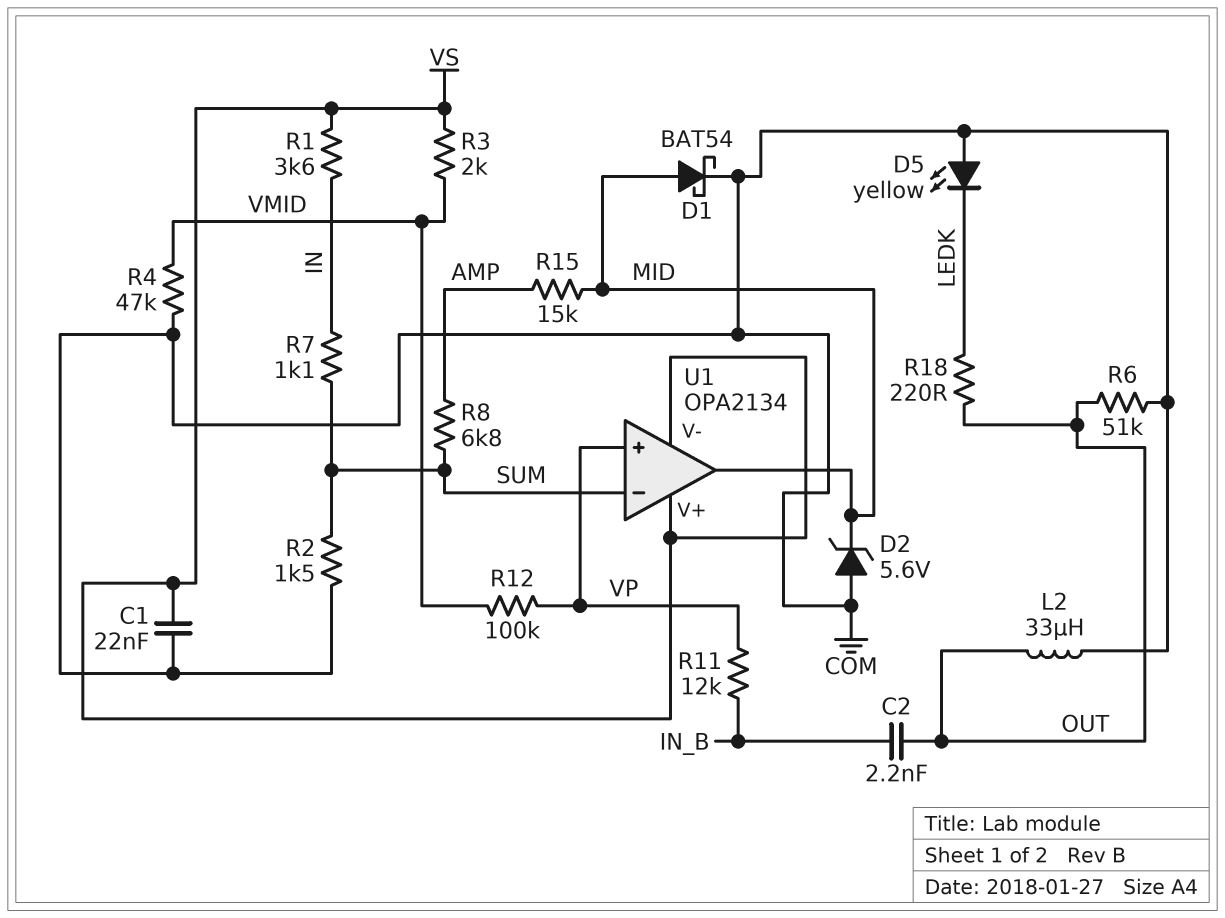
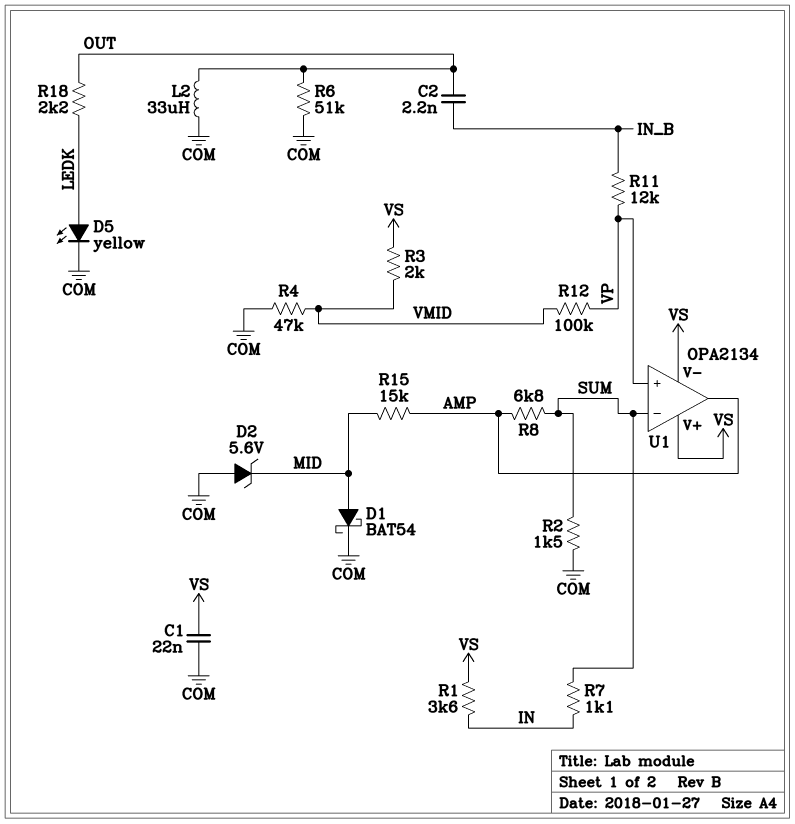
D5: LED yellow (A COM, K LEDK) -> LED yellow (A LEDK, K COM)
R18: 220 (LEDK, OUT) -> 2.2k (LEDK, OUT)
U1 pin out: MID -> AMP

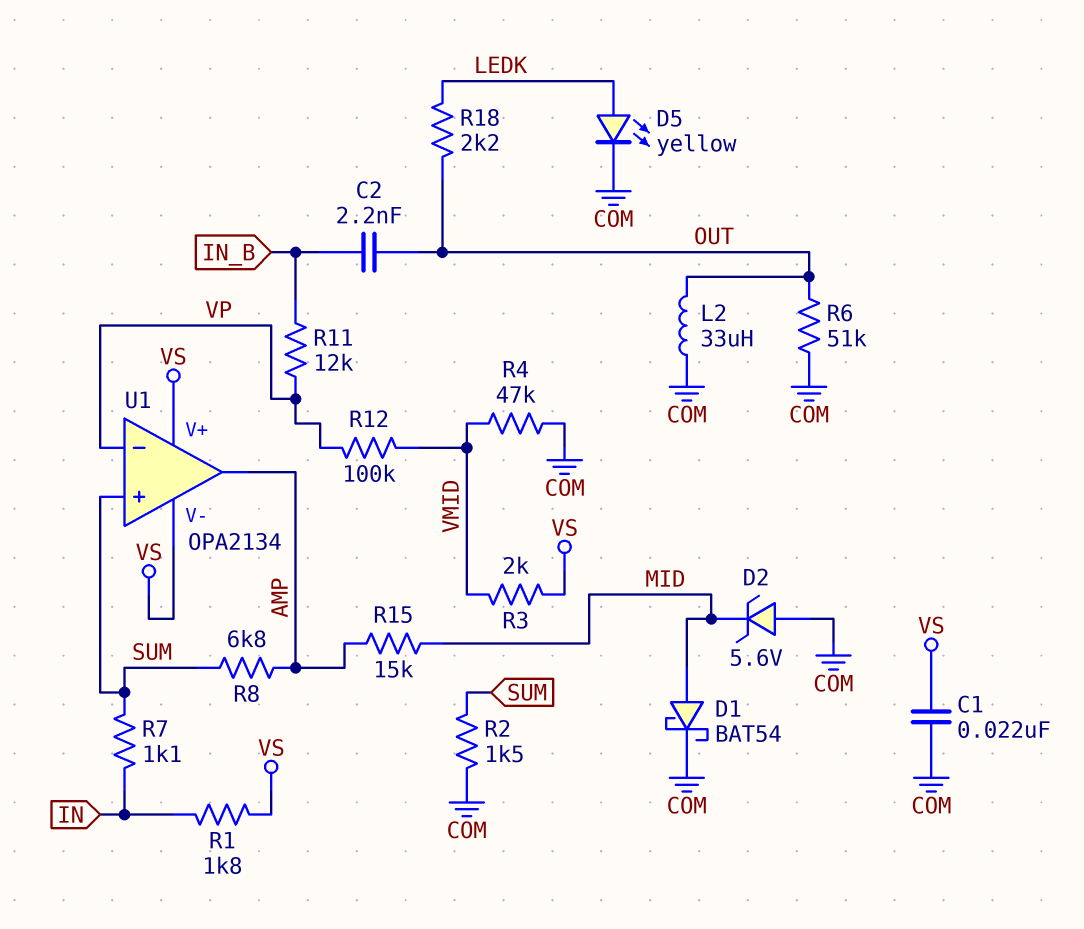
R1: 3.6k (IN, VS) -> 1.8k (IN, VS)
U1 pin in+: VP -> SUM
U1 pin in-: SUM -> VP

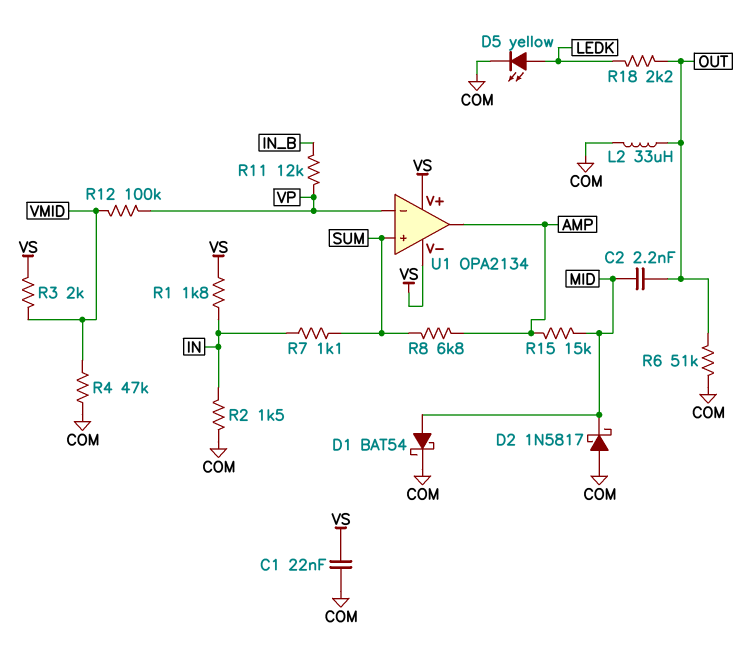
C2: 2.2nF (IN_B, OUT) -> 2.2nF (MID, OUT)
D2: zener 5.6V (A COM, K MID) -> schottky 1N5817 (A COM, K MID)
R2: 1.5k (COM, SUM) -> 1.5k (COM, IN)

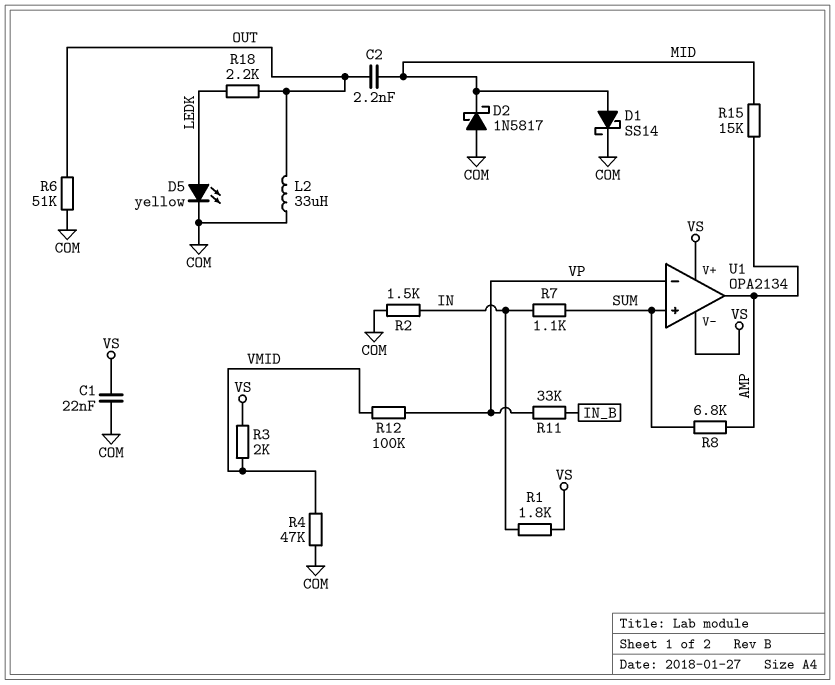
D1: schottky BAT54 (A MID, K COM) -> schottky SS14 (A MID, K COM)
R11: 12k (IN_B, VP) -> 33k (IN_B, VP)

